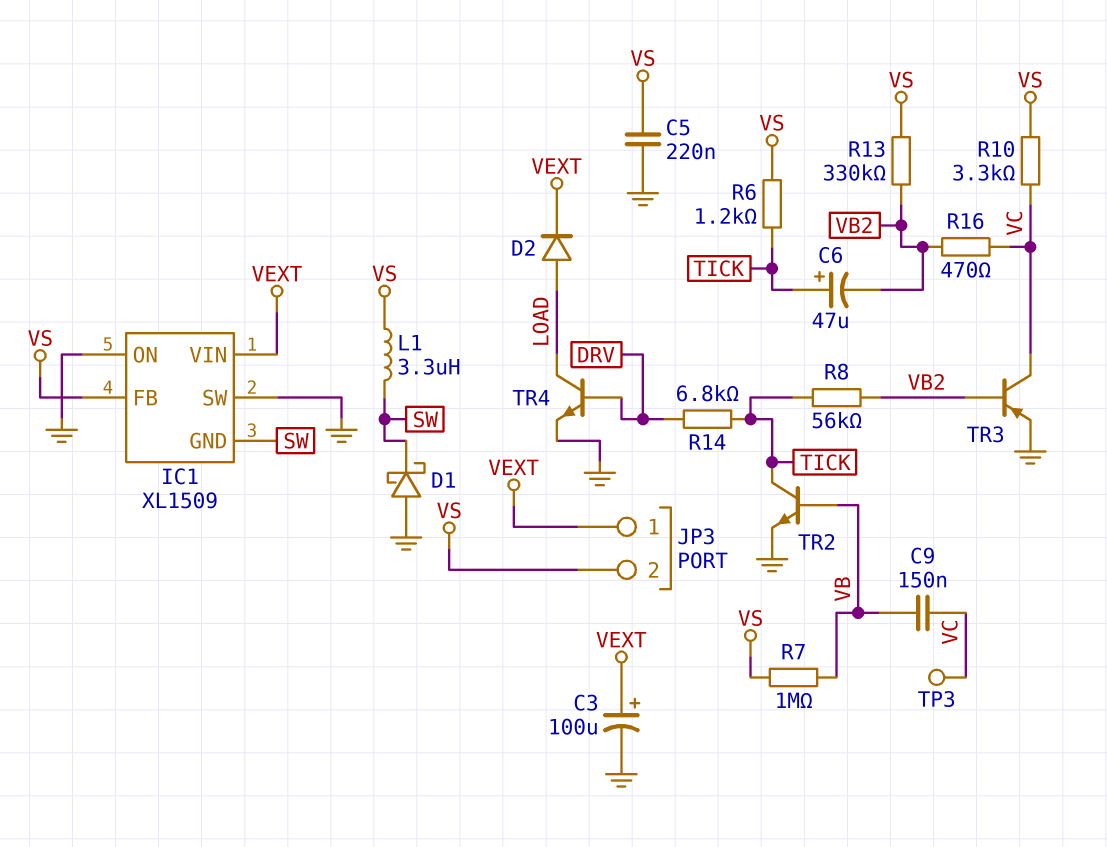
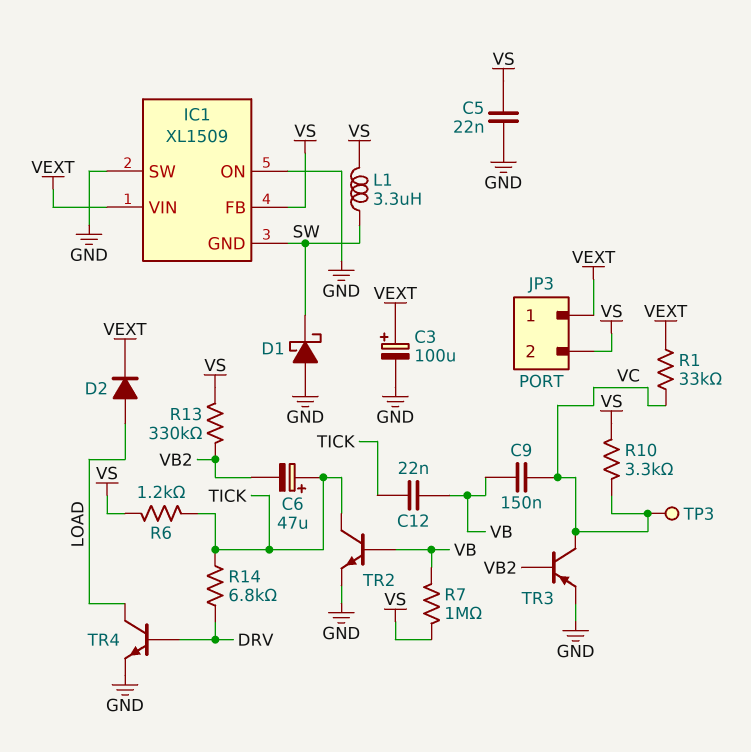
C5: 220nF (GND, VS) -> 22nF (GND, VS)
C12: none -> 22nF (TICK, VB)
R1: none -> 33k (VC, VEXT)
R8: 56k (TICK, VB2) -> none
R16: 470 (VB2, VC) -> none

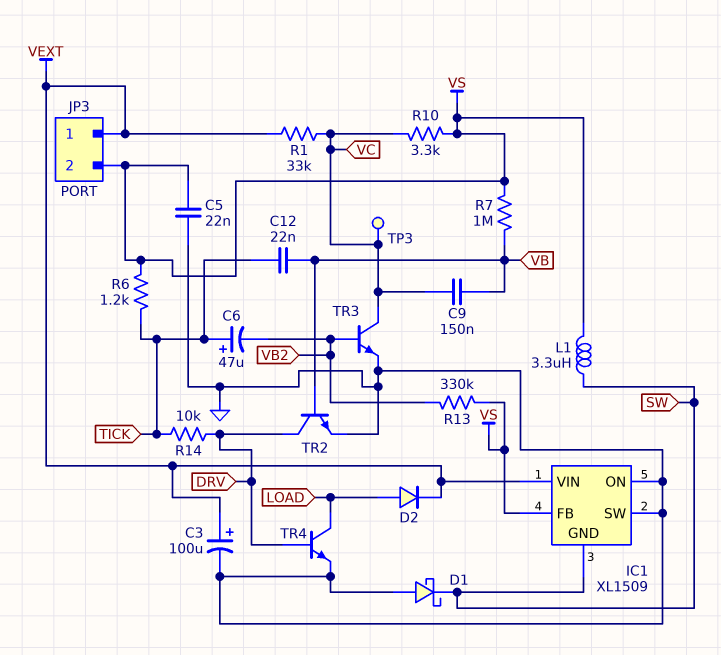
R14: 6.8k (DRV, TICK) -> 10k (DRV, TICK)
TR2: NPN (B VB, C TICK, E GND) -> NPN (B VB, C DRV, E GND)
TR3: PNP (B VB2, C VC, E GND) -> NPN (B VB2, C VC, E GND)

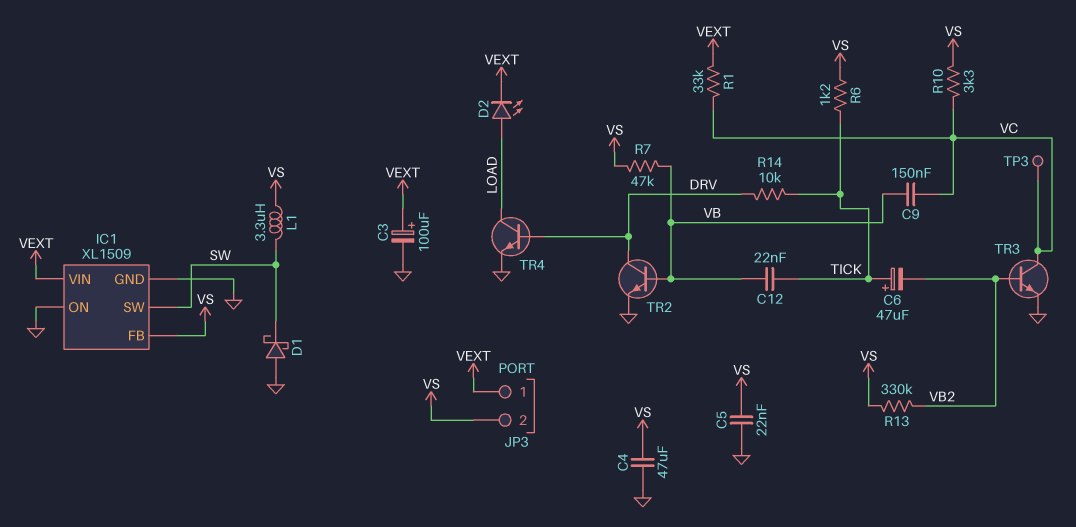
C4: none -> 47uF (GND, VS)
D2: diode (A LOAD, K VEXT) -> LED (A LOAD, K VEXT)
IC1 pin GND: SW -> GND
IC1 pin SW: GND -> SW
R7: 1M (VB, VS) -> 47k (VB, VS)

